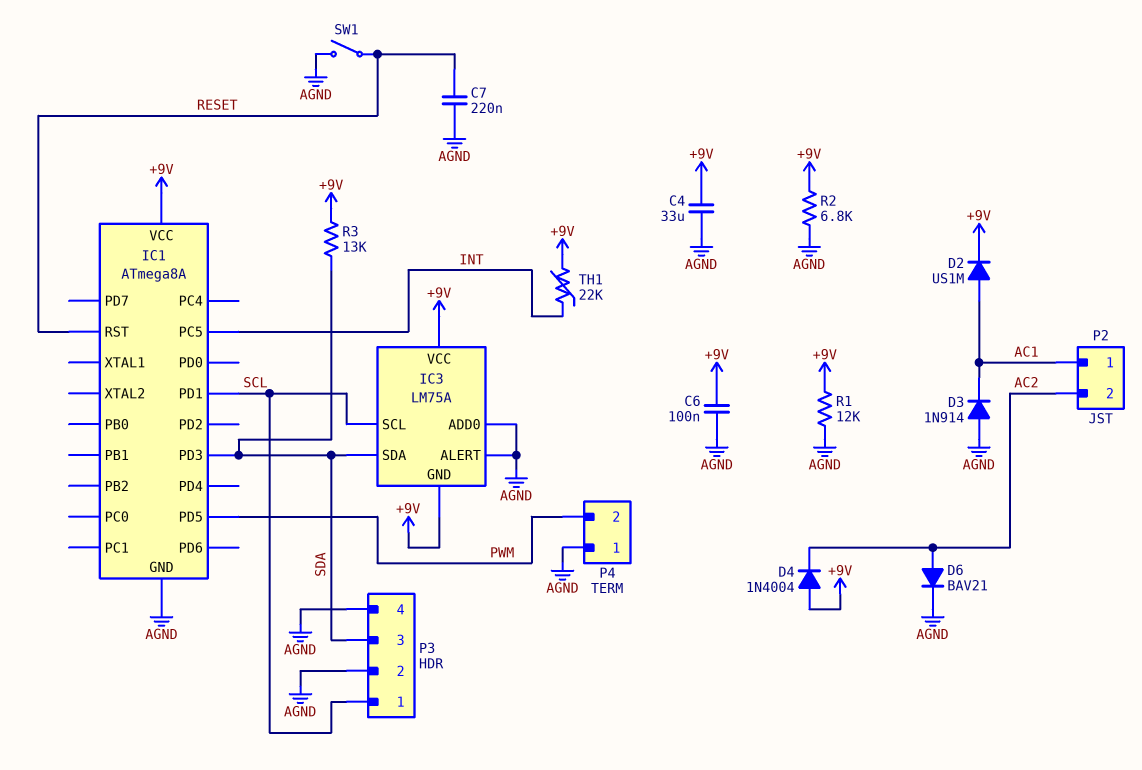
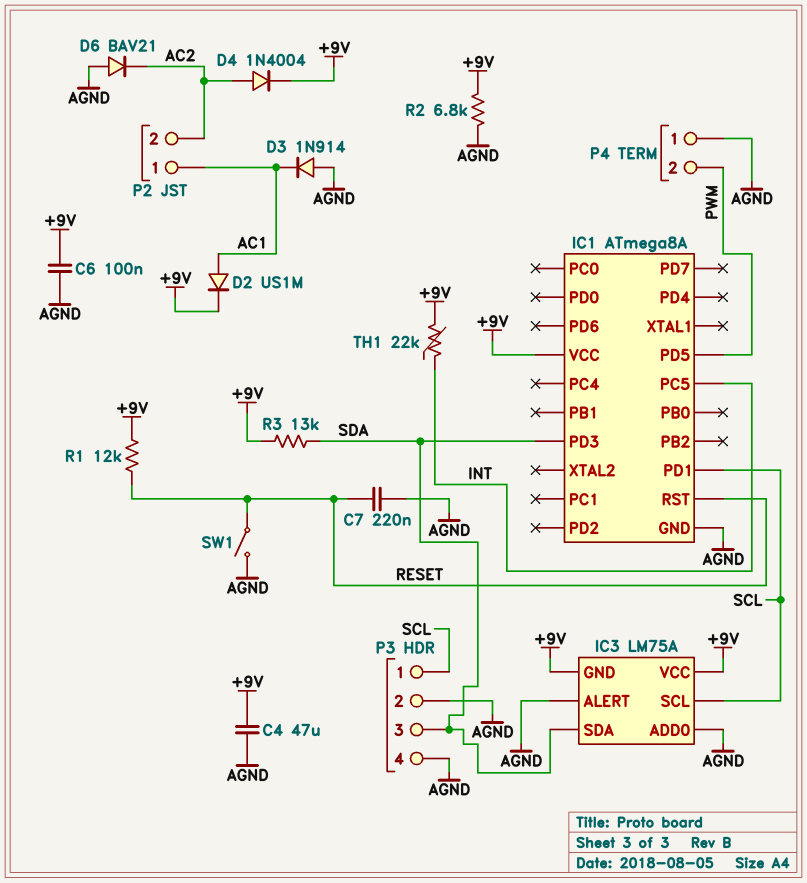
C4: 33uF (+9V, AGND) -> 47uF (+9V, AGND)
D4: diode 1N4004 (A +9V, K AC2) -> diode 1N4004 (A AC2, K +9V)
D6: diode BAV21 (A AC2, K AGND) -> diode BAV21 (A AGND, K AC2)
R1: 12k (+9V, AGND) -> 12k (+9V, RESET)

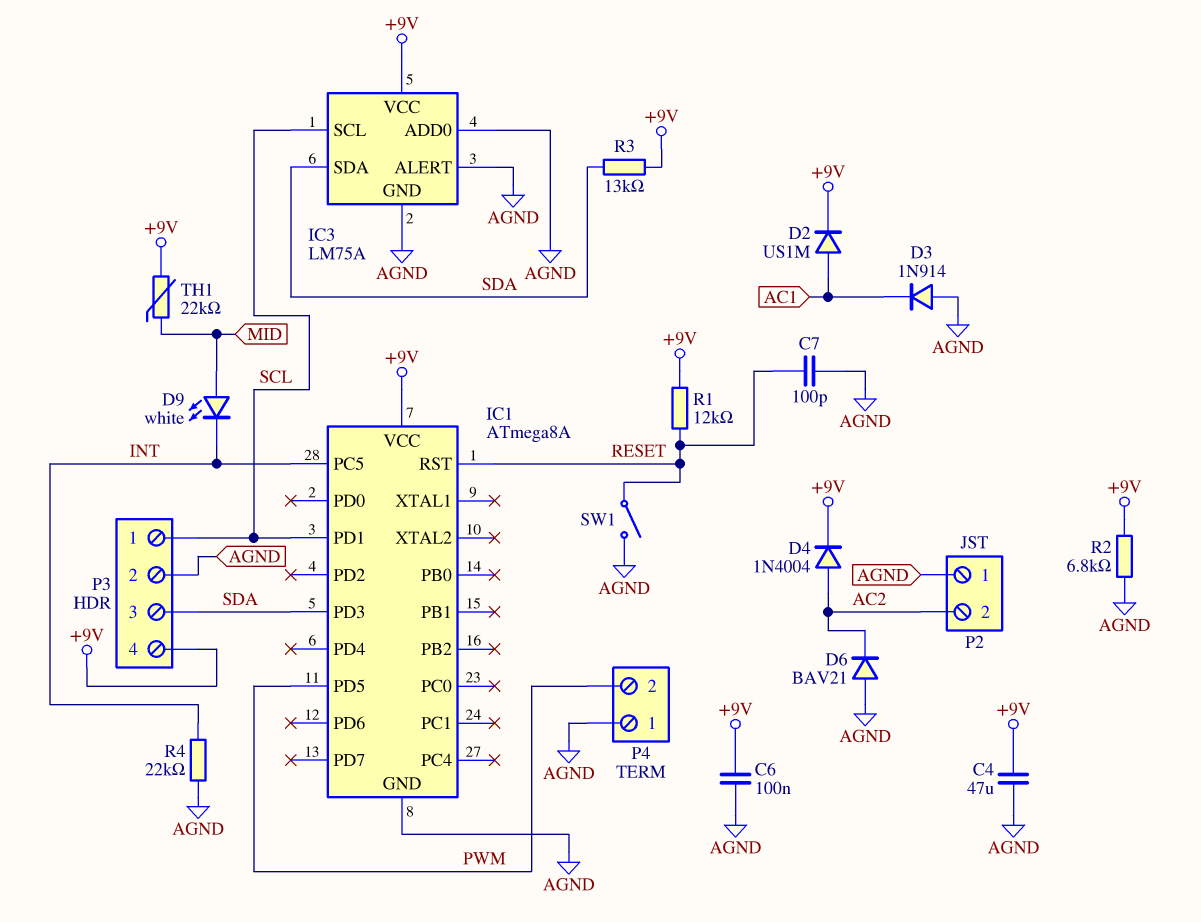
C7: 220nF (AGND, RESET) -> 100pF (AGND, RESET)
D9: none -> LED white (A MID, K INT)
IC3 pin GND: +9V -> AGND
P2 pin 1: AC1 -> AGND
P3 pin 4: AGND -> +9V
R4: none -> 22k (AGND, INT)
TH1: 22k (+9V, INT) -> 22k (+9V, MID)

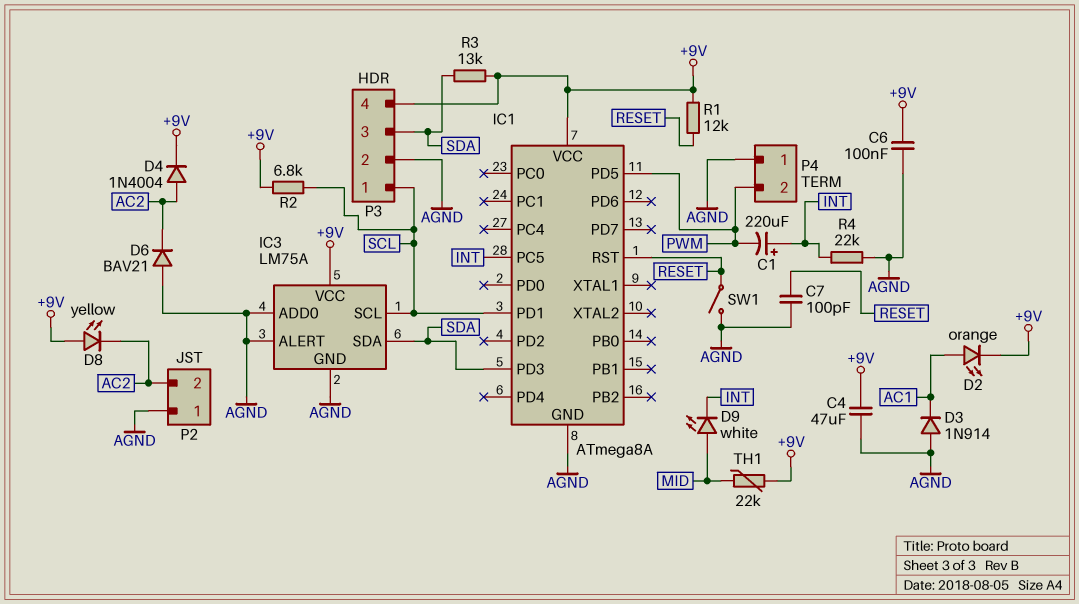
C1: none -> 220uF (plus INT, minus PWM)
D2: diode US1M (A AC1, K +9V) -> LED orange (A AC1, K +9V)
D8: none -> LED yellow (A +9V, K AC2)
R2: 6.8k (+9V, AGND) -> 6.8k (+9V, SCL)

